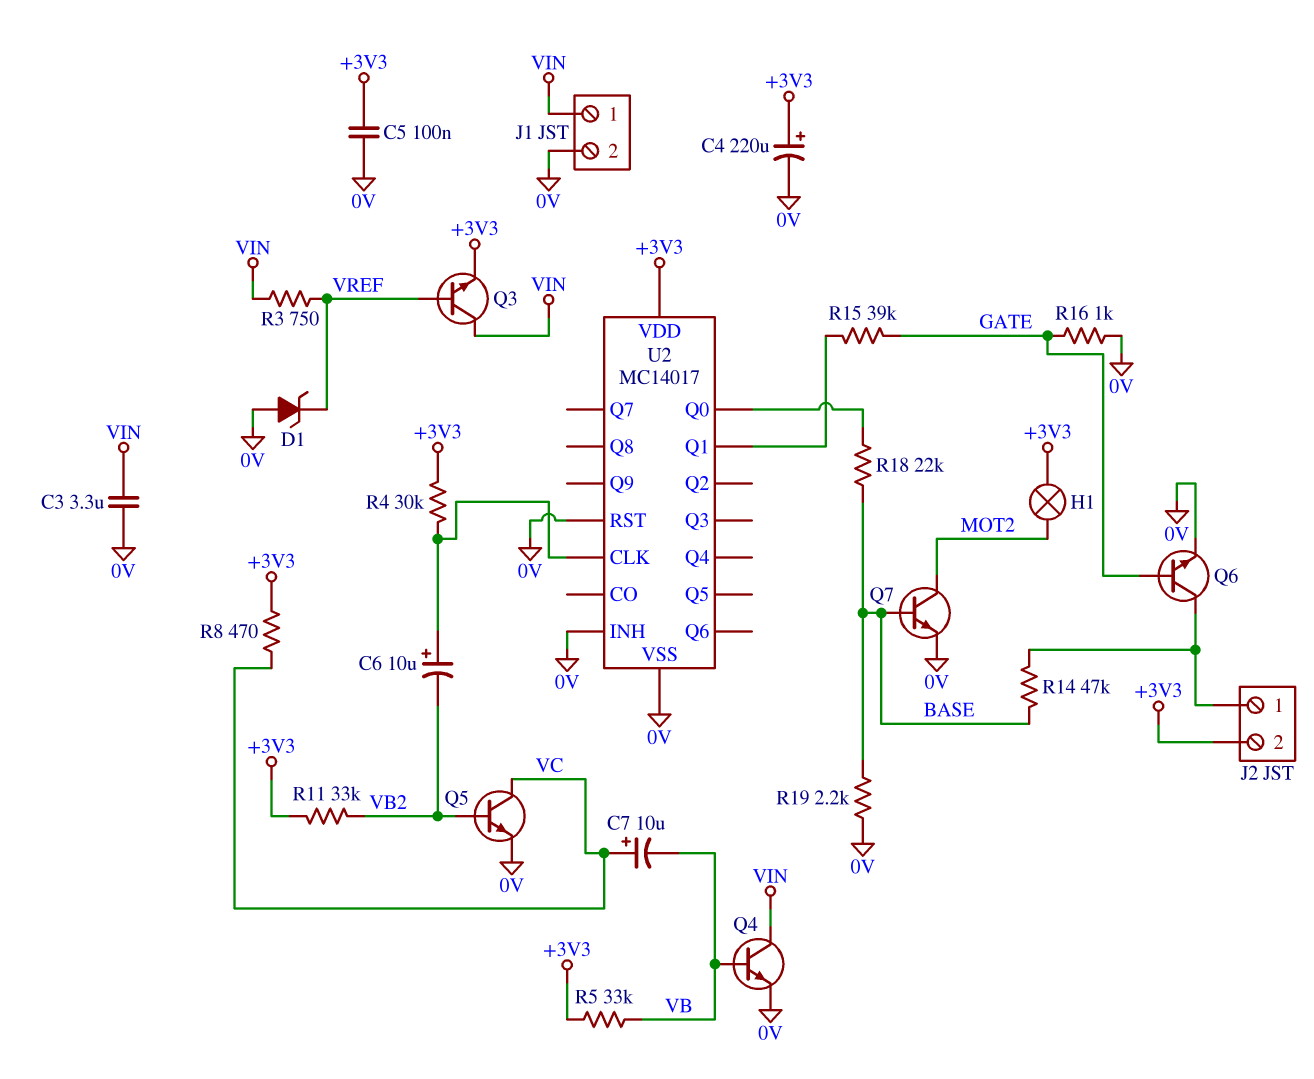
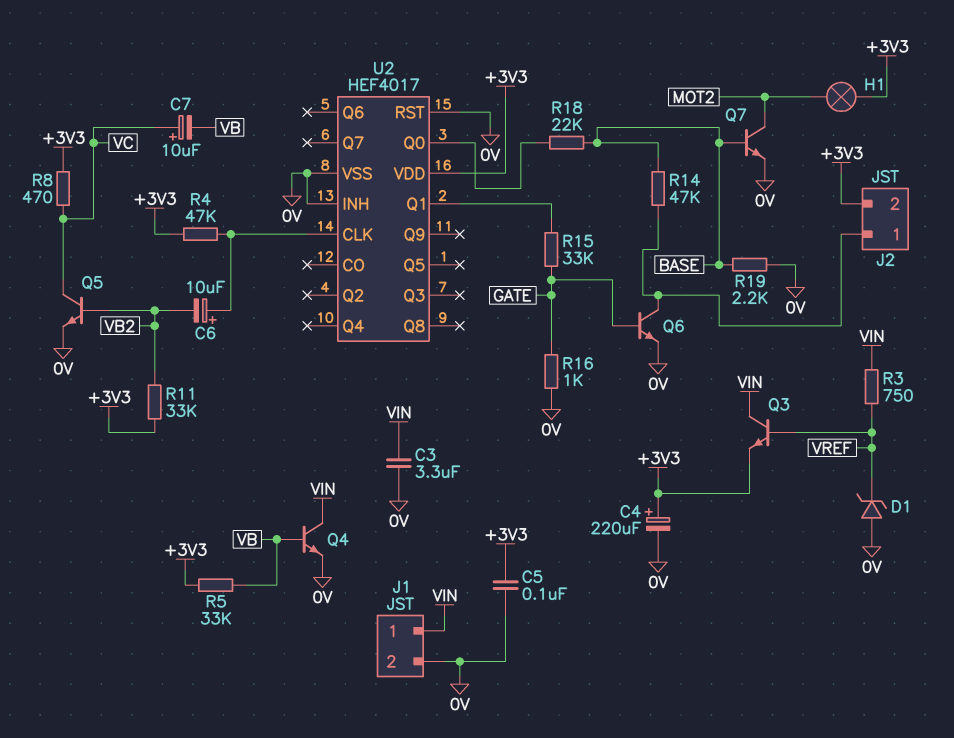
R4: 30k (+3V3, U2/CLK) -> 47k (+3V3, U2/CLK)
R15: 39k (GATE, U2/Q1) -> 33k (GATE, U2/Q1)
U2: MC14017 -> HEF4017

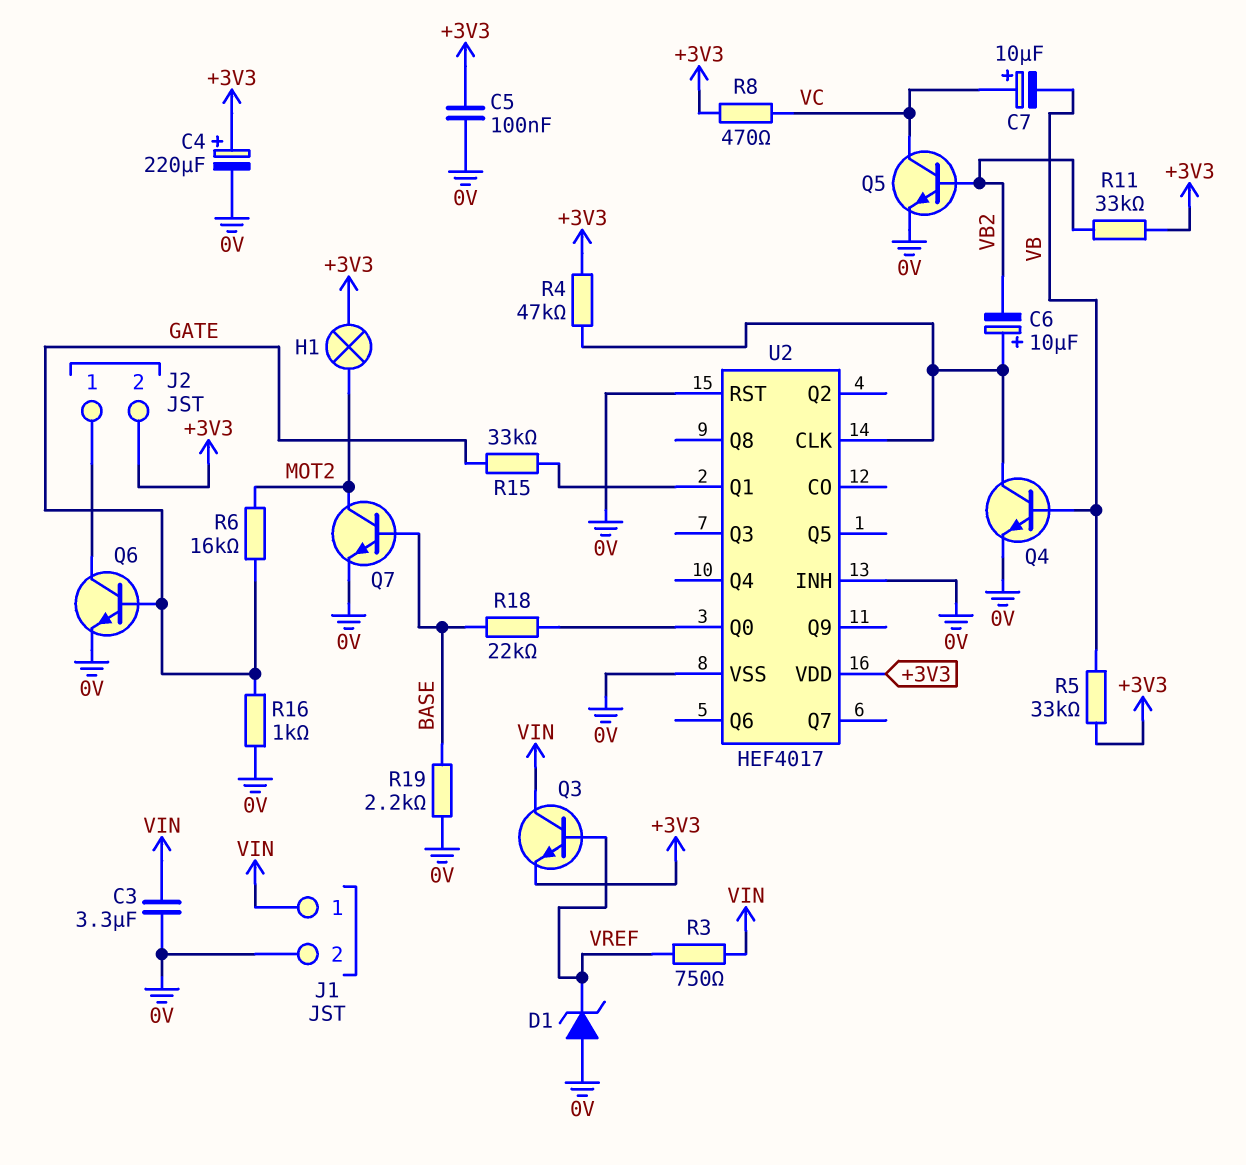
Q4: NPN (B VB, C VIN, E 0V) -> NPN (B VB, C U2/CLK, E 0V)
R6: none -> 16k (GATE, MOT2)
R14: 47k (BASE, J2/1) -> none

